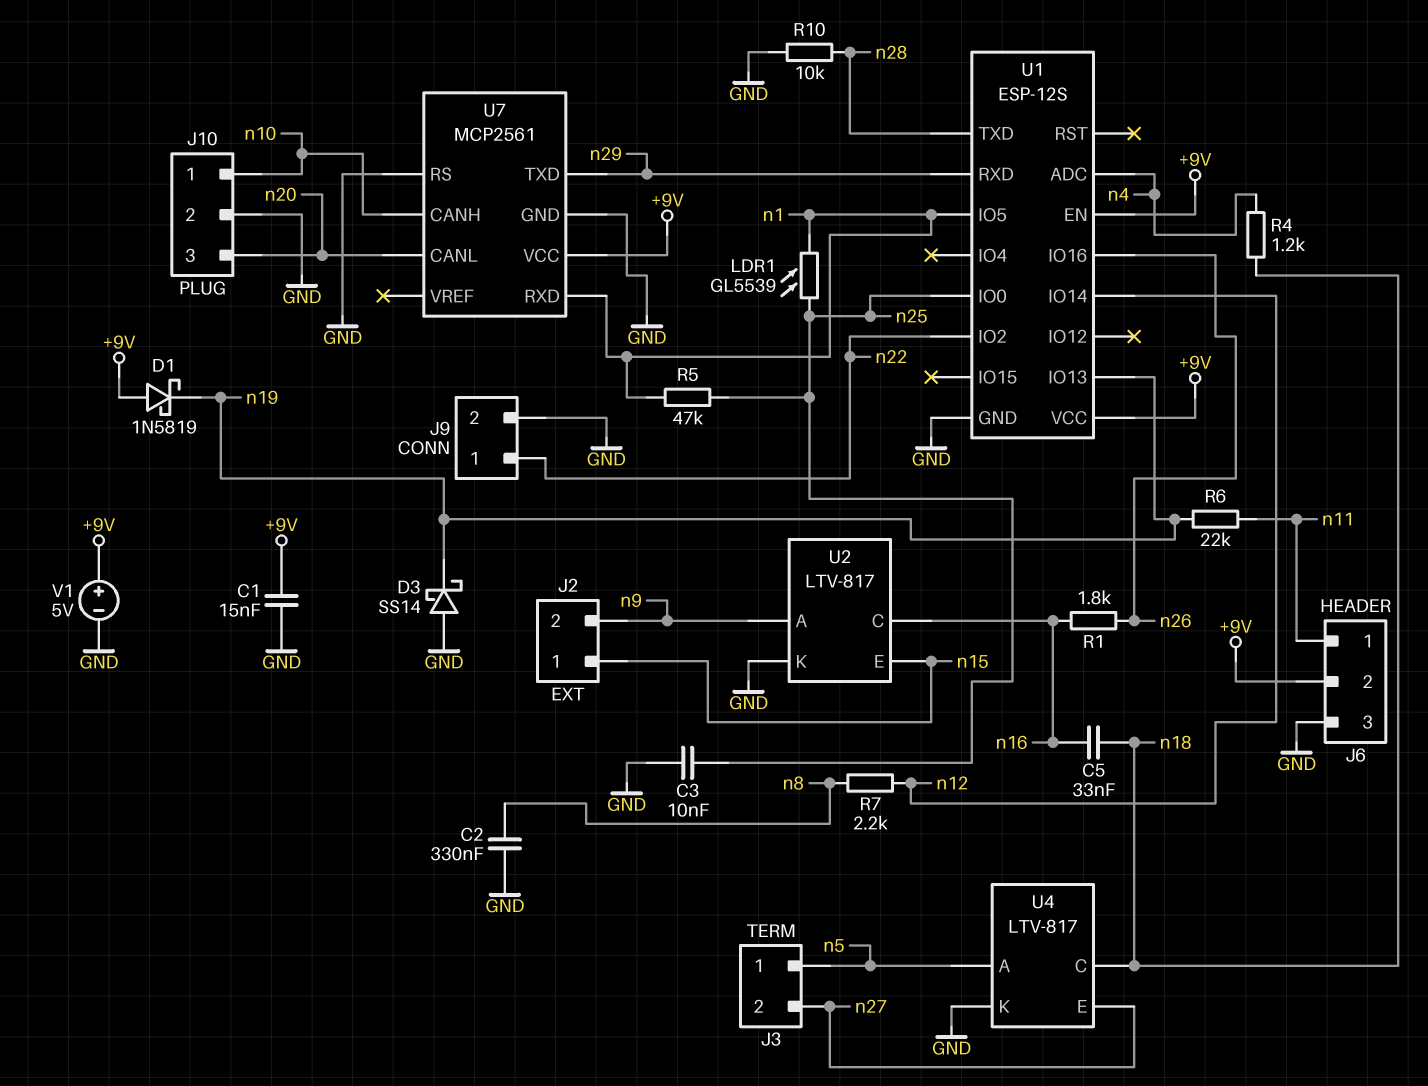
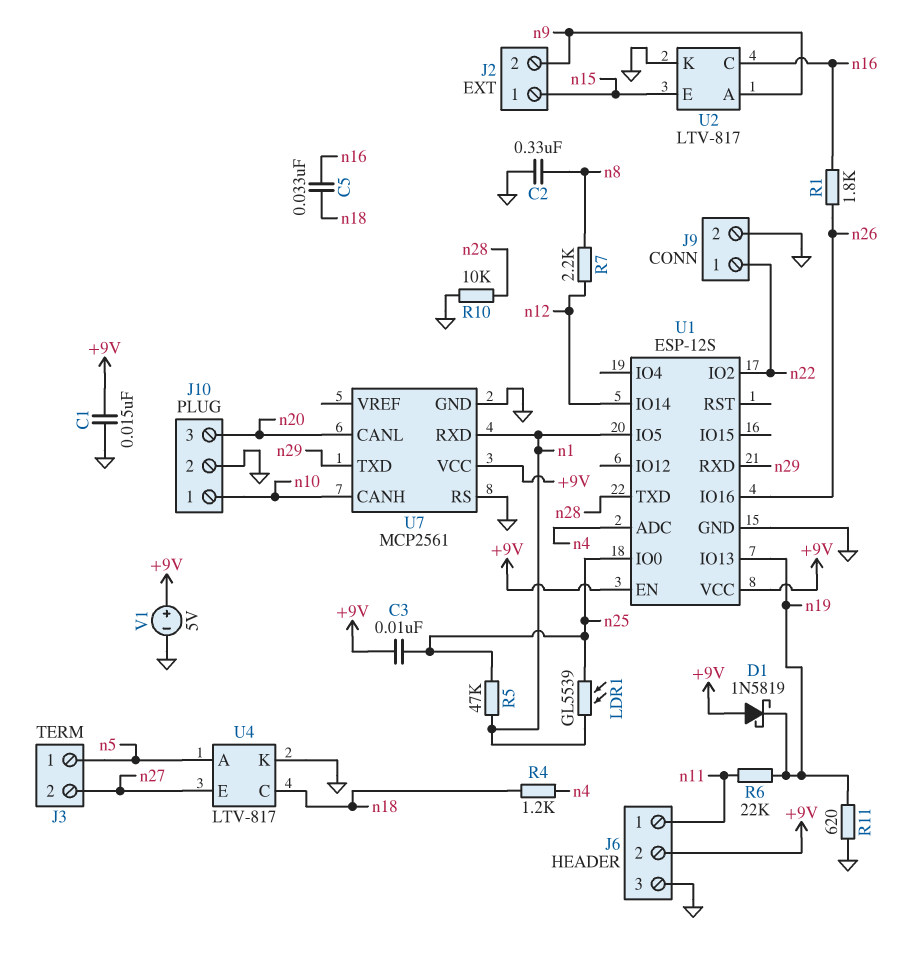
C3: 10nF (GND, n25) -> 10nF (+9V, n25)
D3: schottky SS14 (A GND, K n19) -> none
R11: none -> 620 (GND, n19)

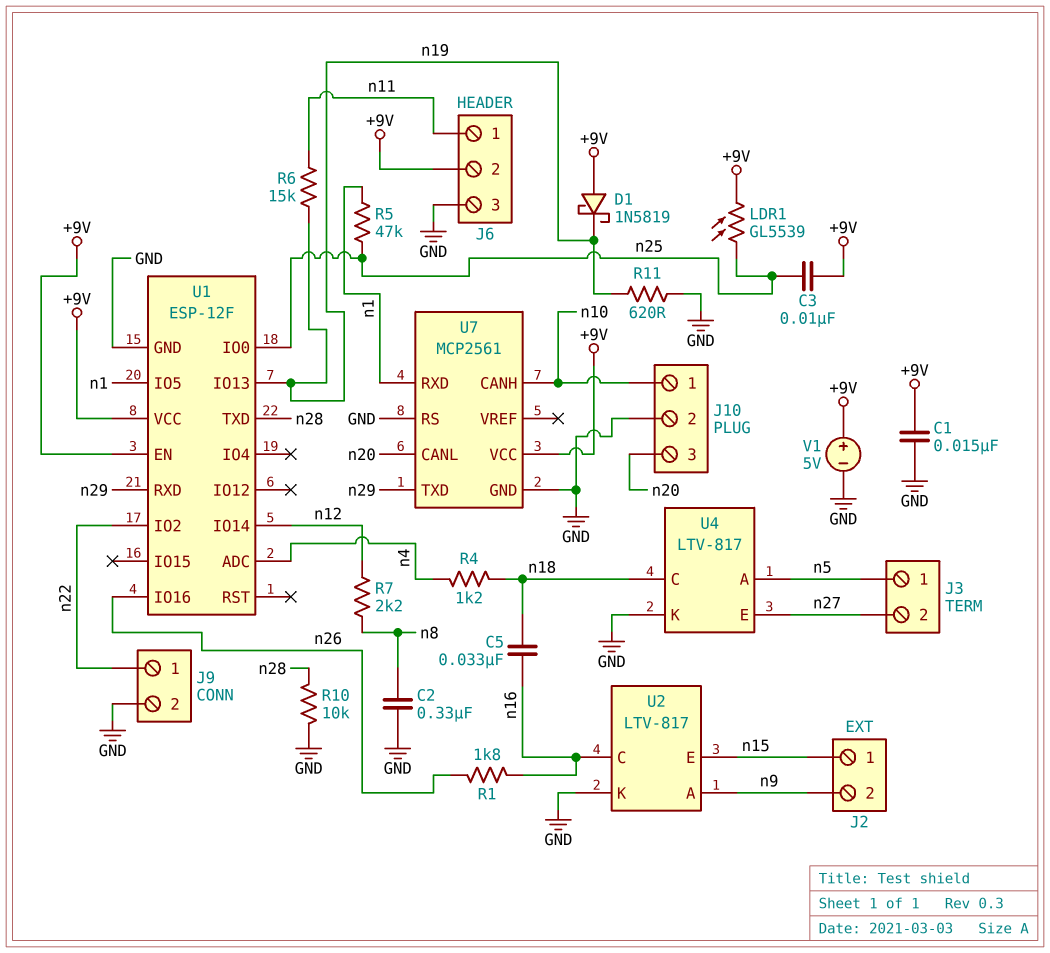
LDR1: GL5539 (n1, n25) -> GL5539 (+9V, n25)
R6: 22k (n11, n19) -> 15k (n11, n19)
U1: ESP-12S -> ESP-12F

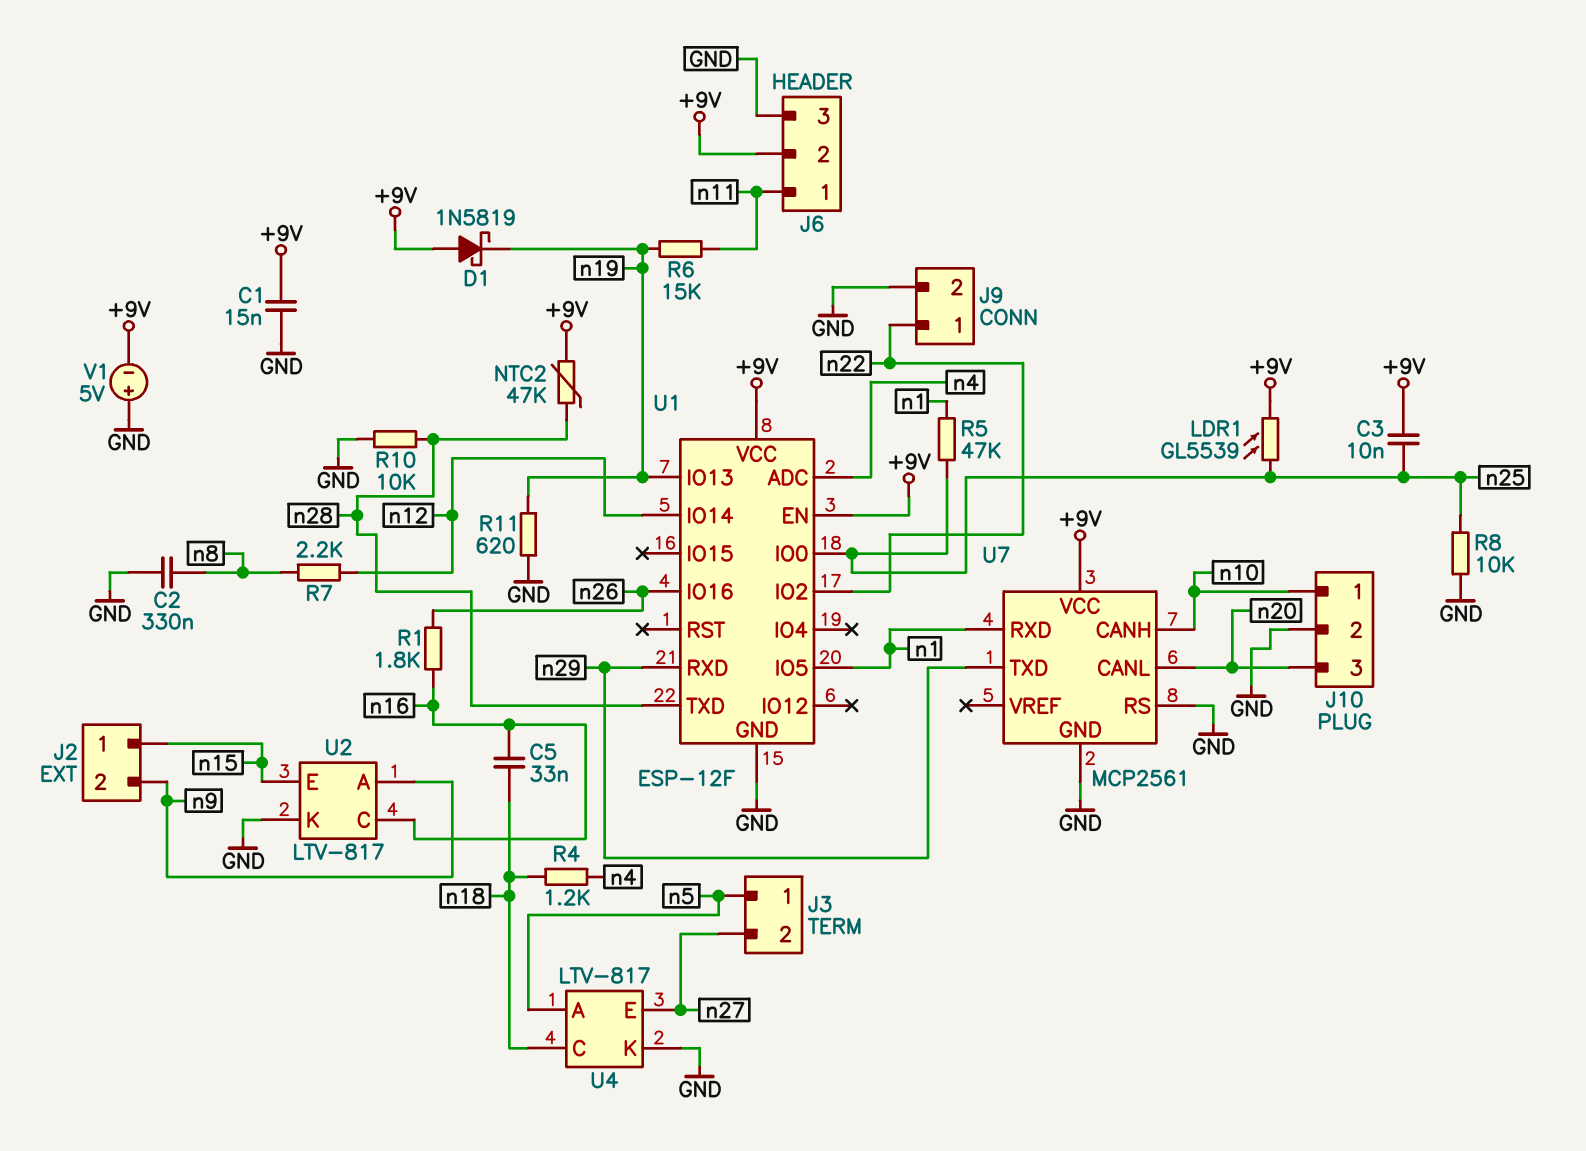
NTC2: none -> 47k (+9V, n28)
R8: none -> 10k (GND, n25)
V1: 5V (plus +9V, minus GND) -> 5V (plus GND, minus +9V)

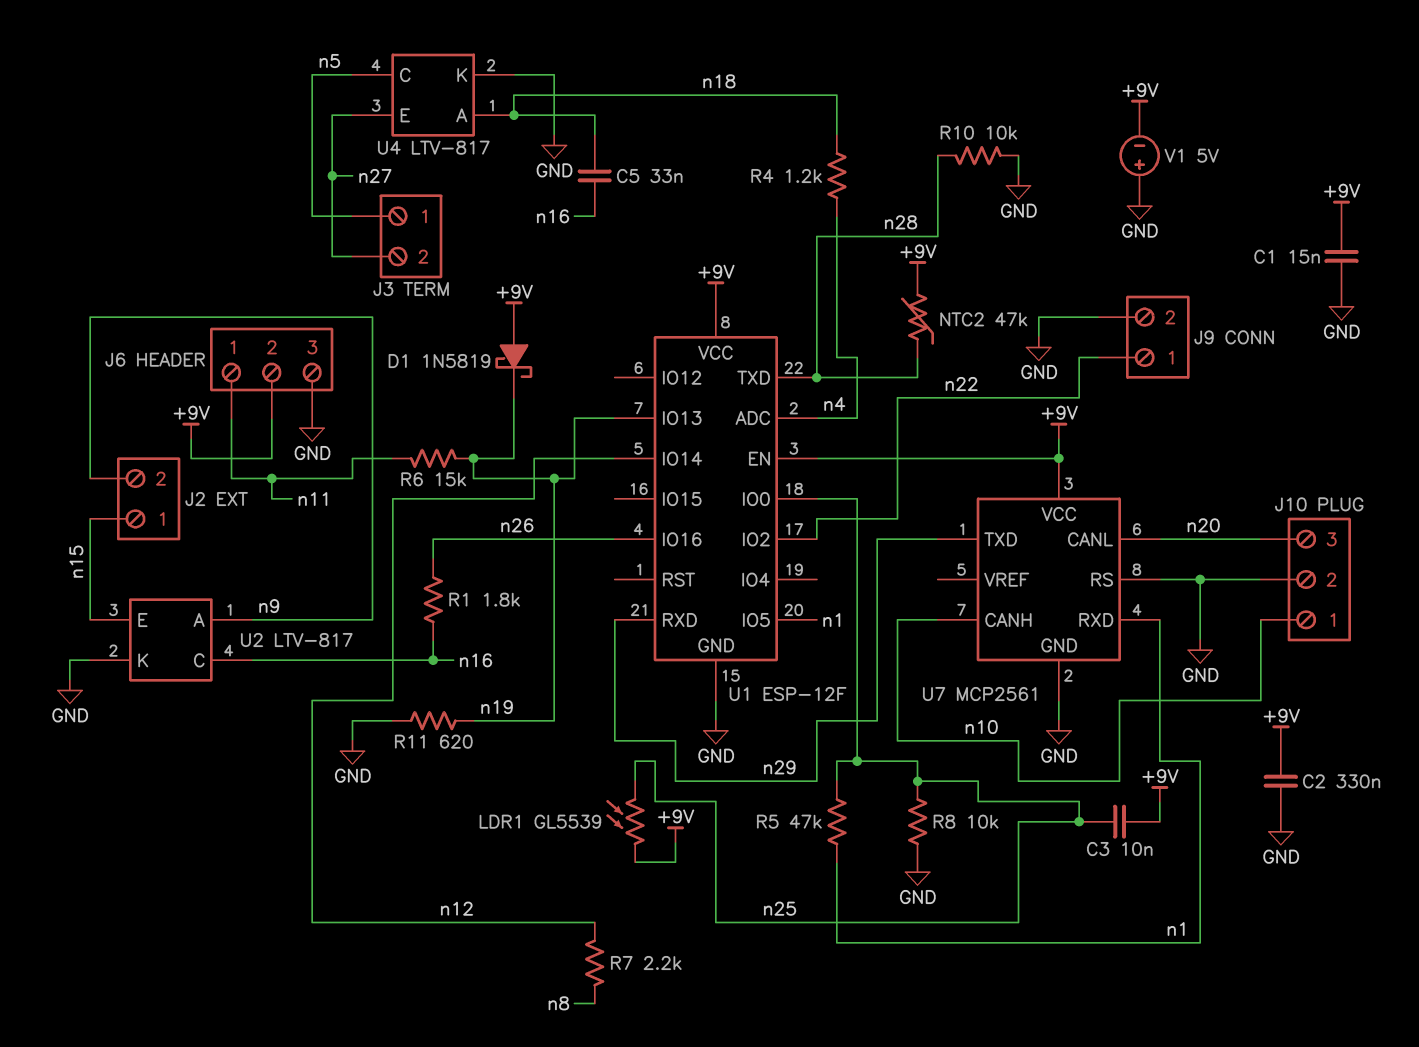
C2: 330nF (GND, n8) -> 330nF (+9V, GND)
U4 pin A: n5 -> n18
U4 pin C: n18 -> n5

